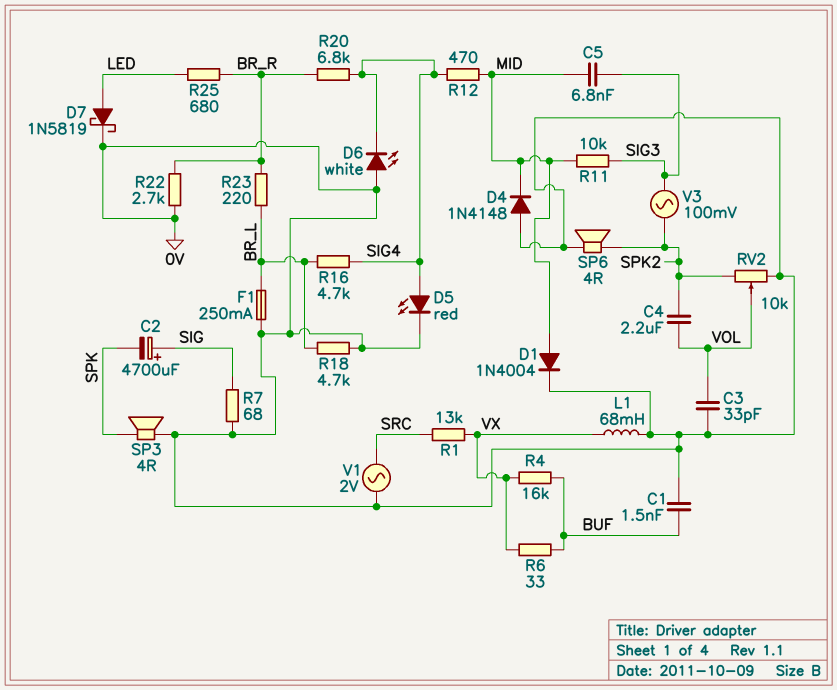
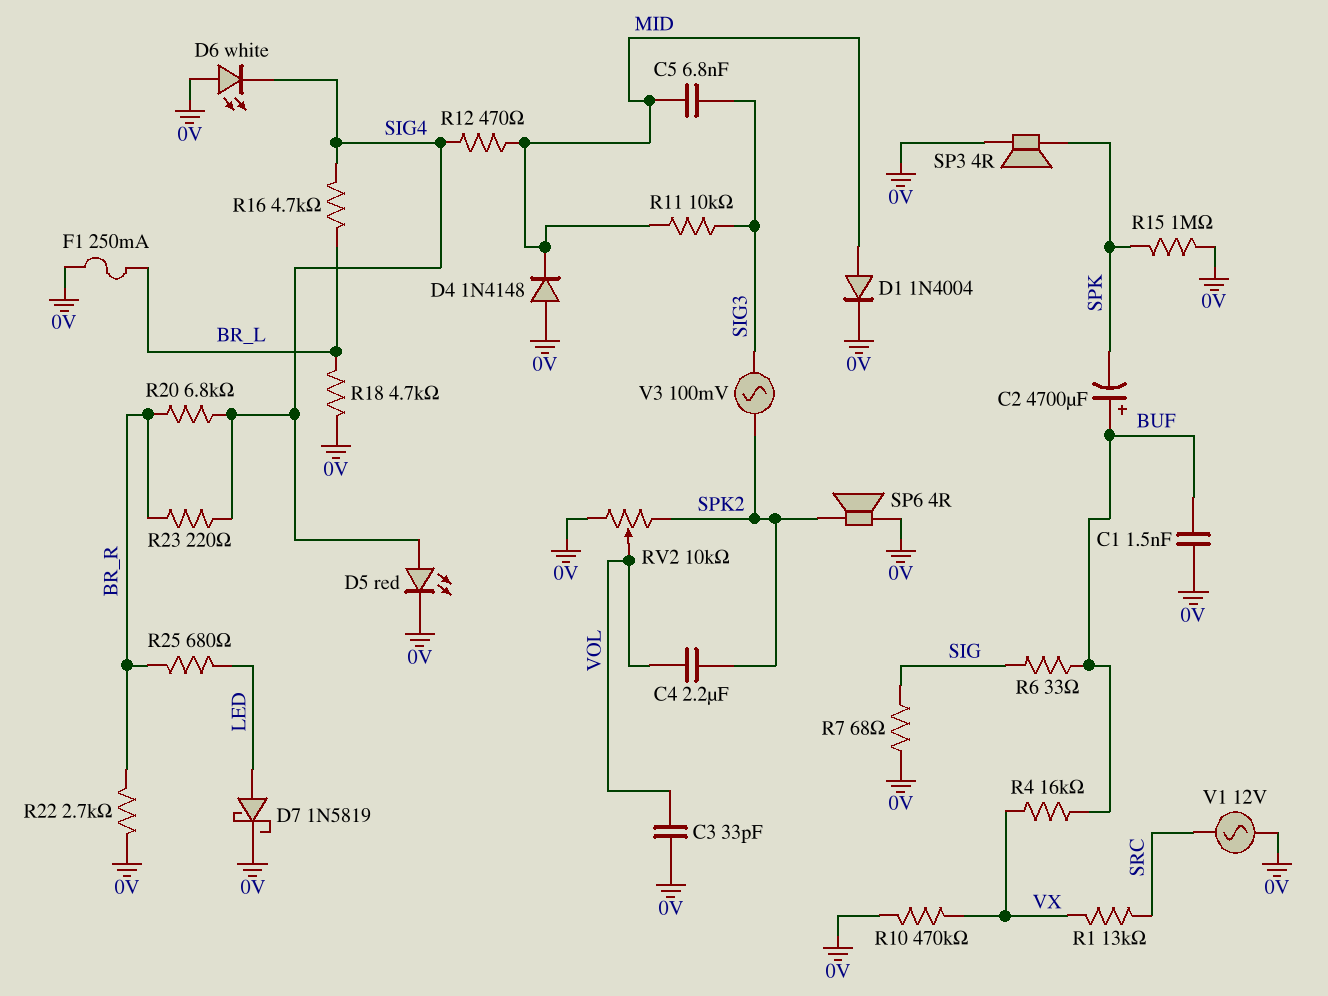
C2: 4700uF (plus SIG, minus SPK) -> 4700uF (plus BUF, minus SPK)
L1: 68mH (0V, VX) -> none
R6: 33 (BUF, VX) -> 33 (BUF, SIG)
R10: none -> 470k (0V, VX)
R15: none -> 1M (0V, SPK)
R23: 220 (BR_L, BR_R) -> 220 (BR_R, SIG4)
V1: AC 2V (0V, SRC) -> AC 12V (0V, SRC)

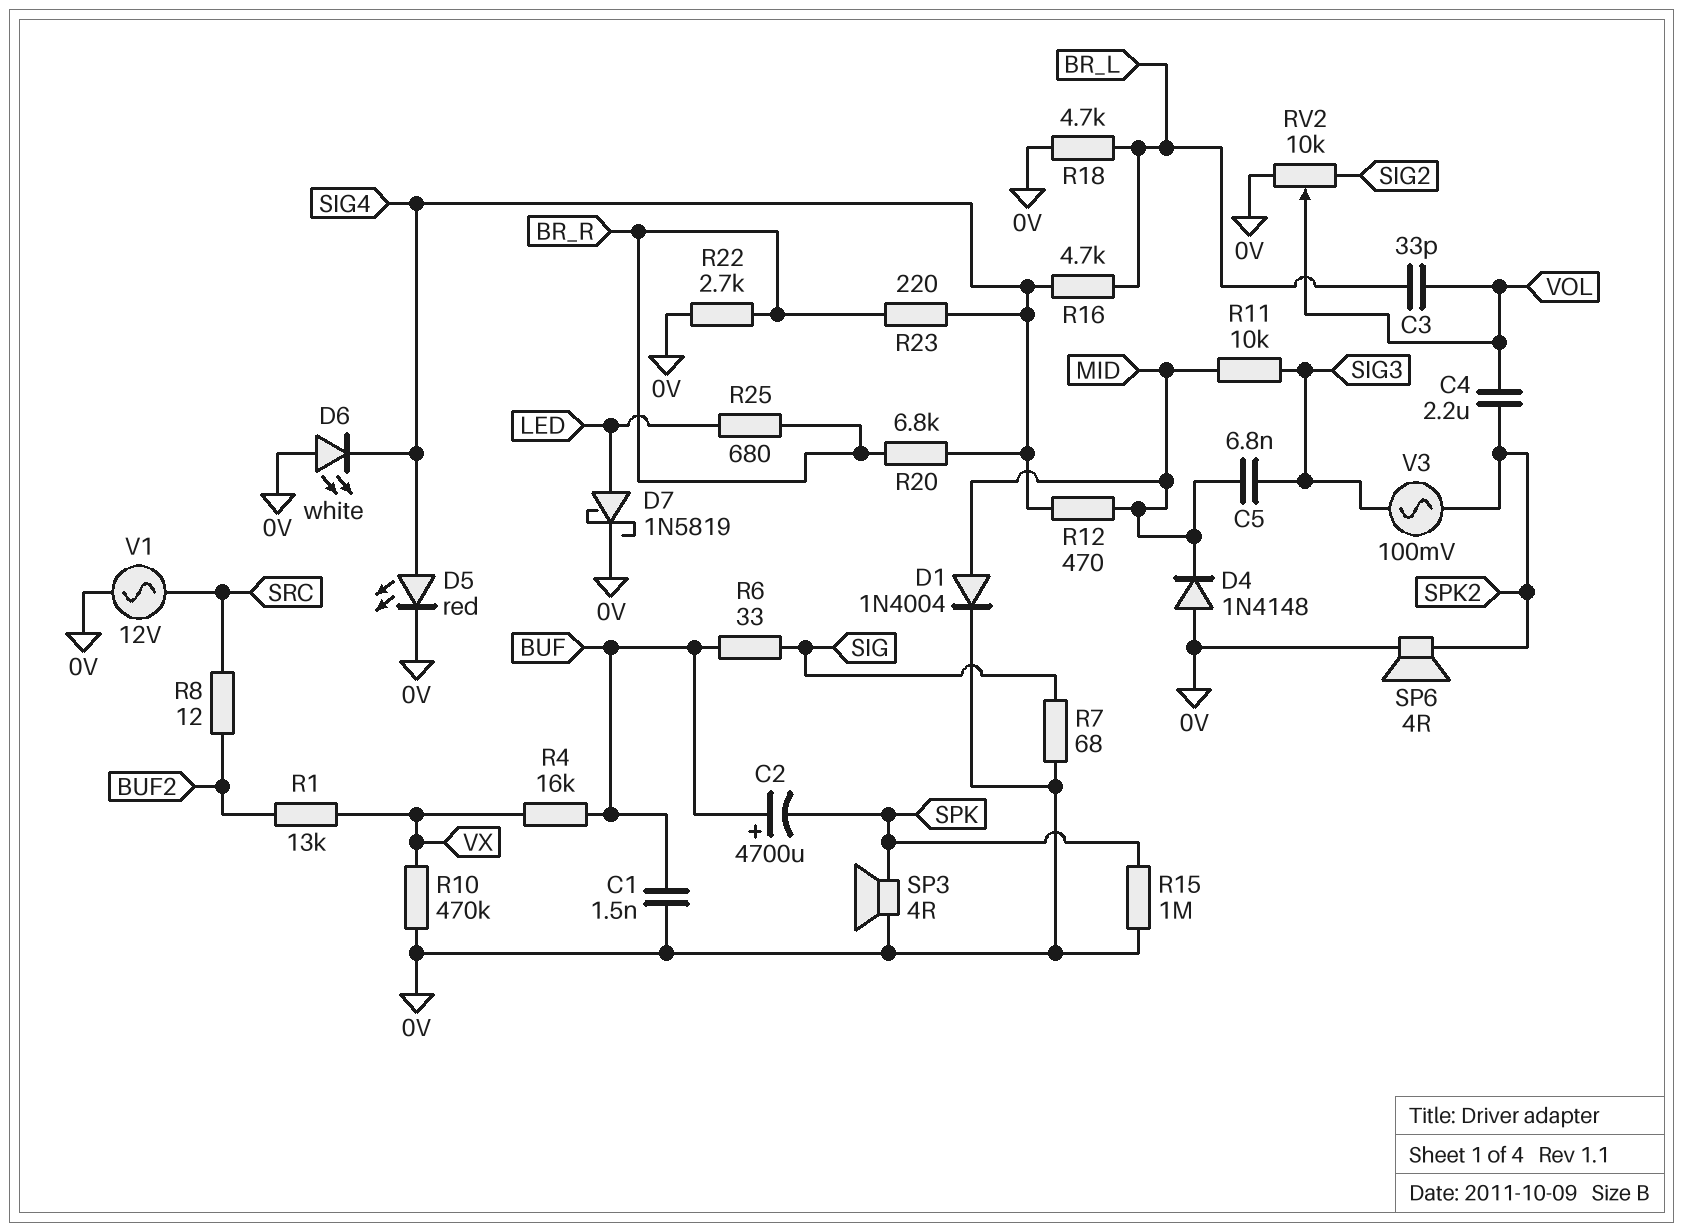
C3: 33pF (0V, VOL) -> 33pF (BR_L, VOL)
F1: 250mA (0V, BR_L) -> none
R1: 13k (SRC, VX) -> 13k (BUF2, VX)
R8: none -> 12 (BUF2, SRC)
RV2: 10k (0V, SPK2, wiper VOL) -> 10k (0V, SIG2, wiper VOL)

